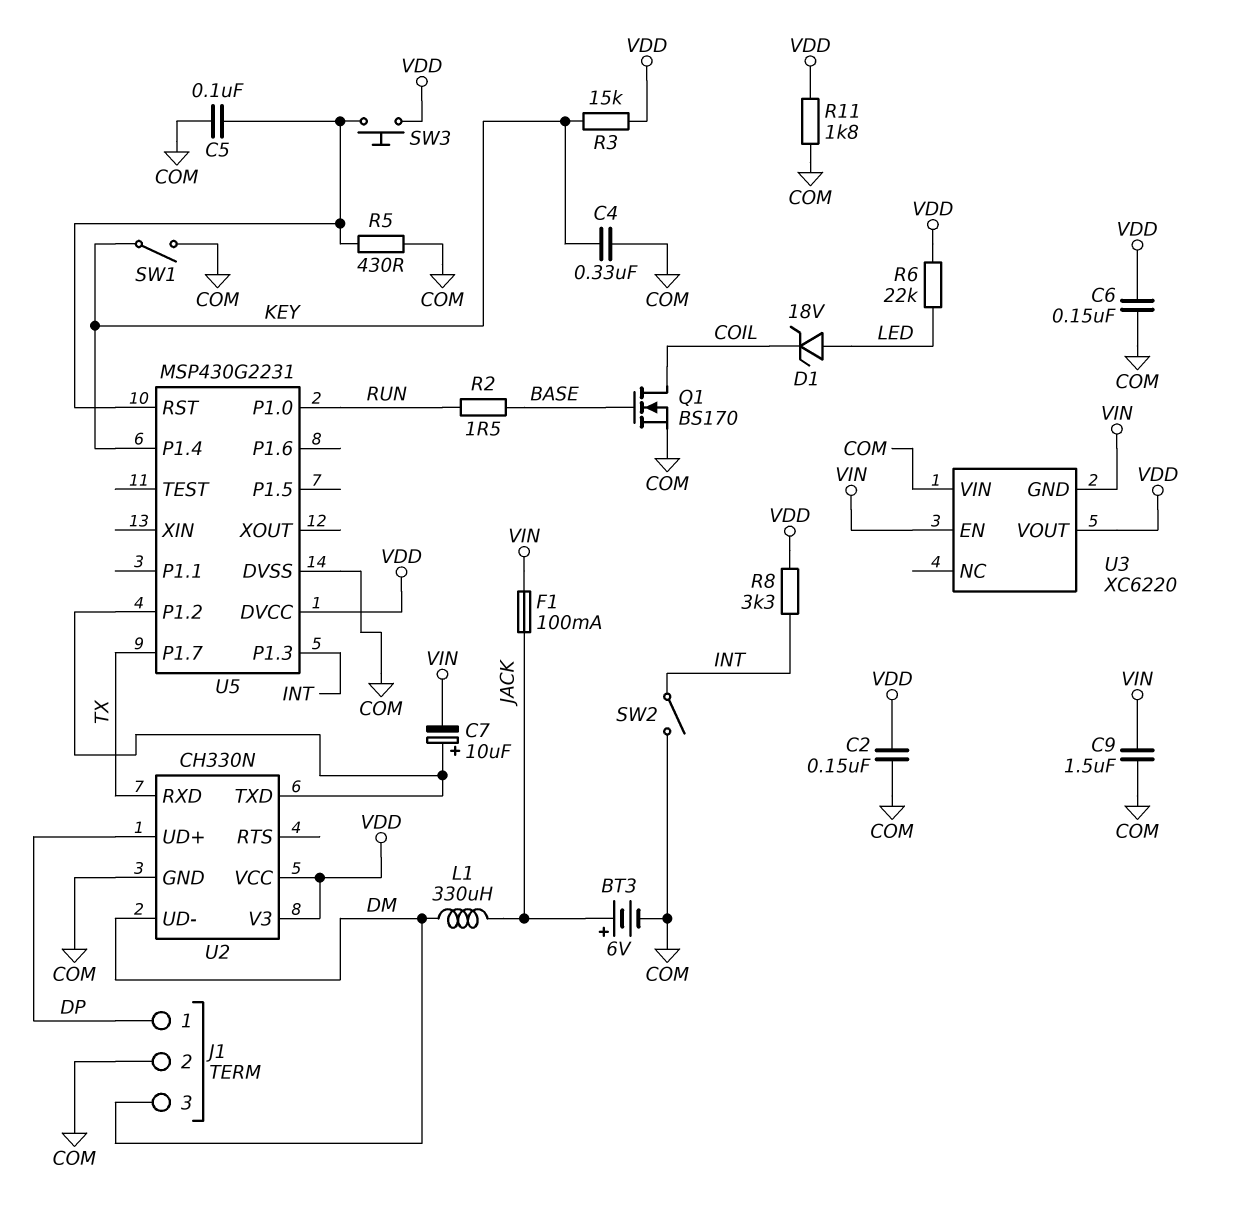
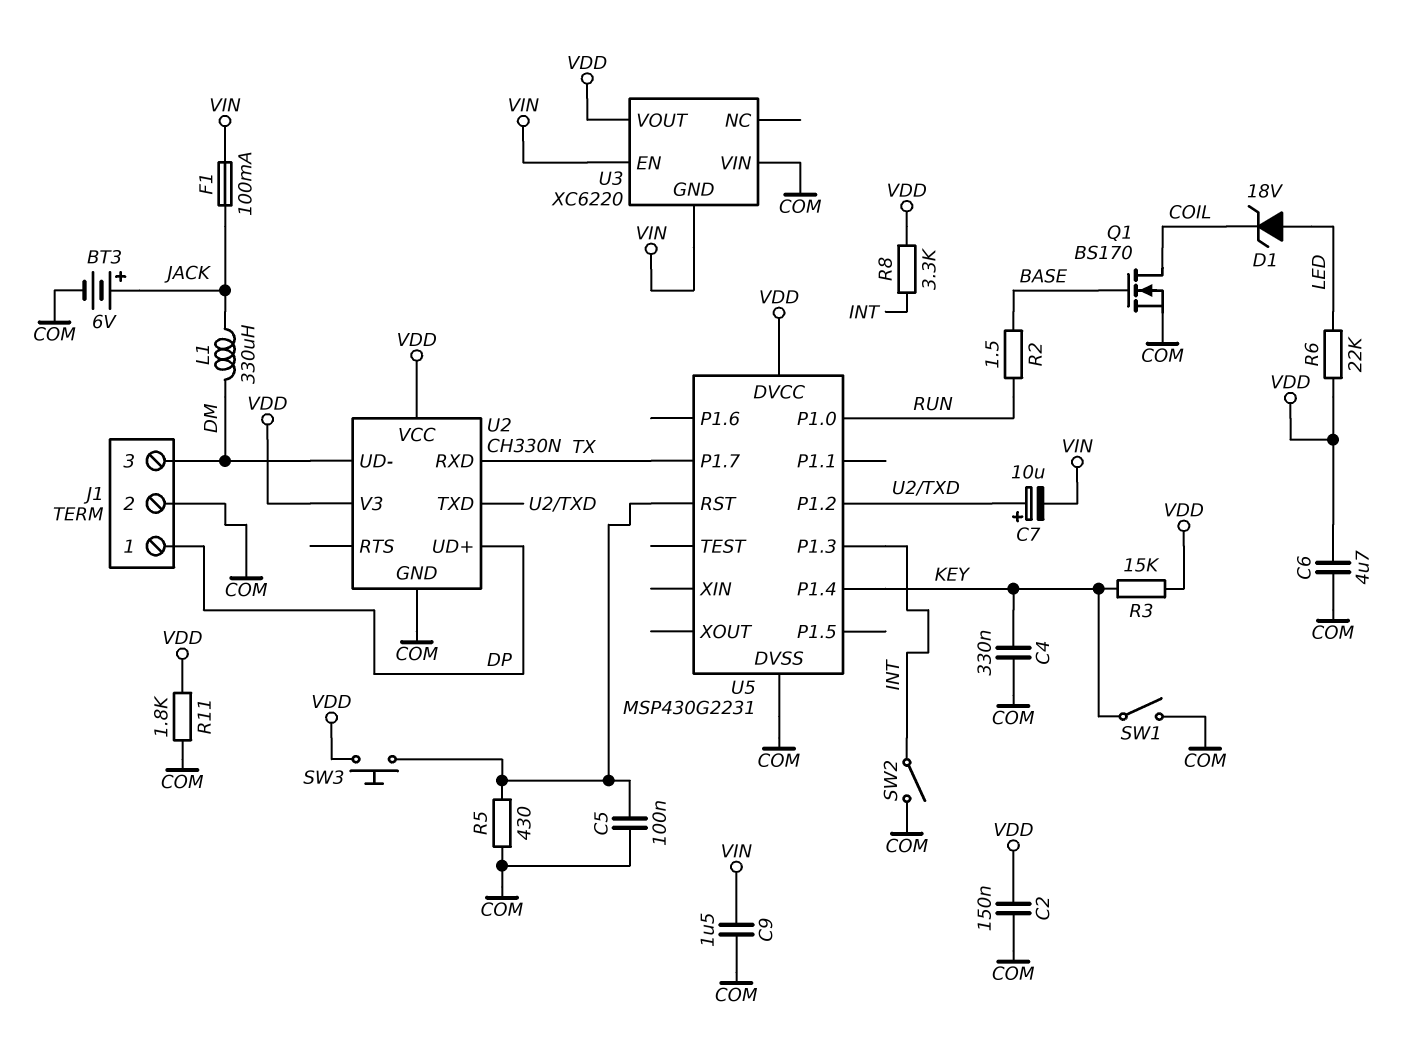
C6: 150nF (COM, VDD) -> 4.7uF (COM, VDD)

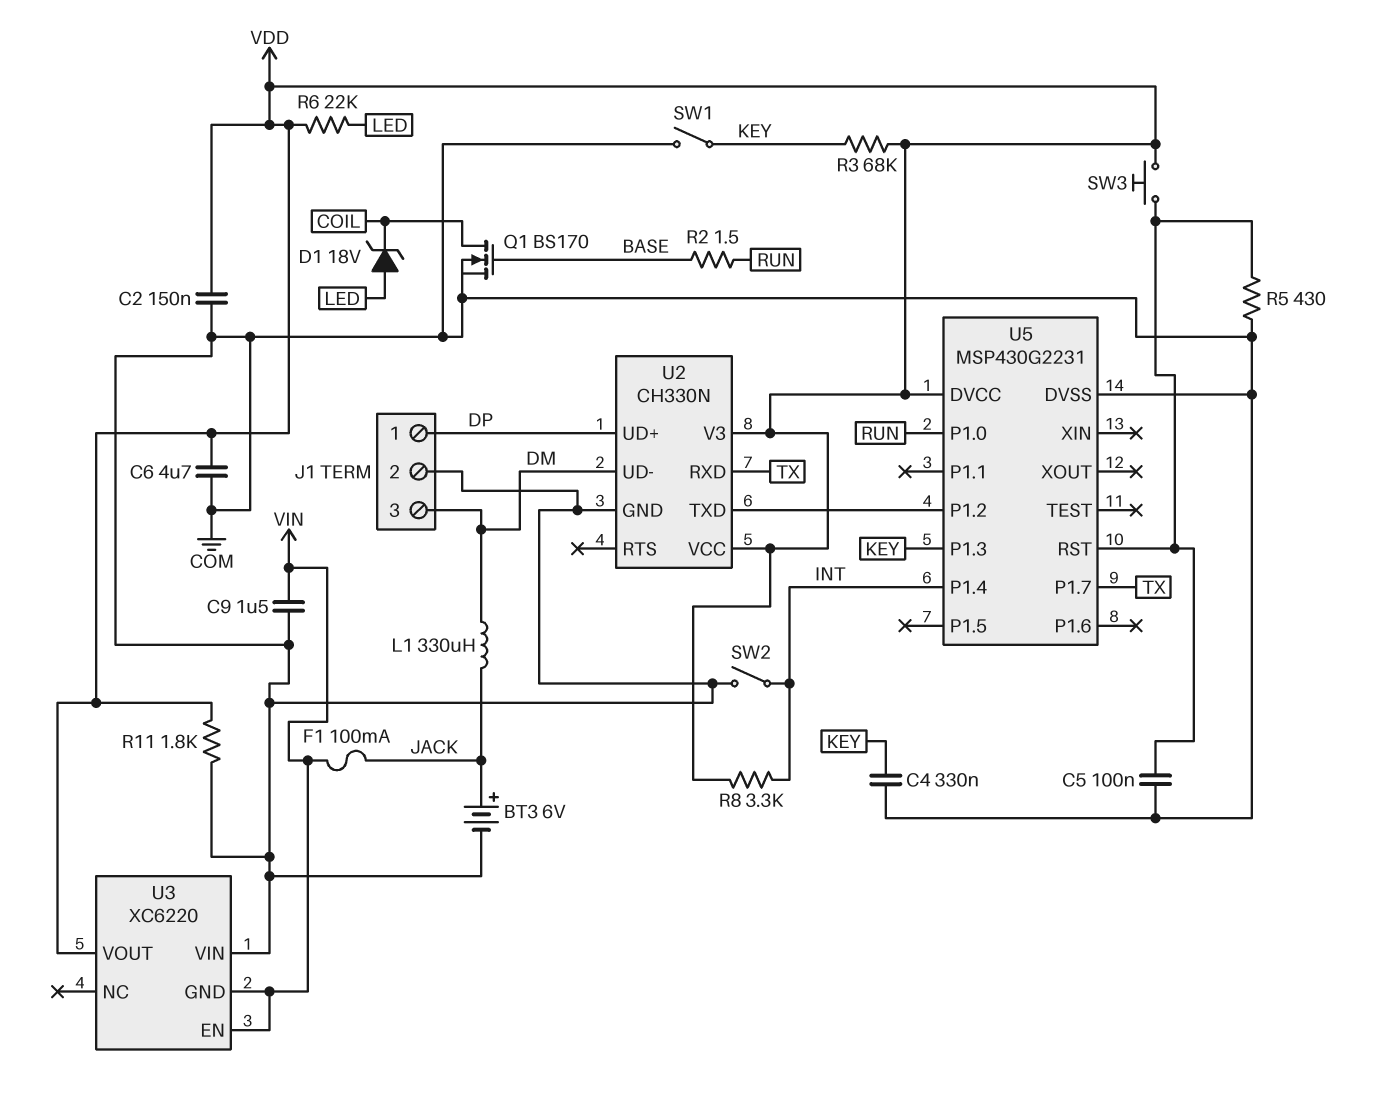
C7: 10uF (plus U2/TXD, minus VIN) -> none
R3: 15k (KEY, VDD) -> 68k (KEY, VDD)
U5 pin P1.3: INT -> KEY
U5 pin P1.4: KEY -> INT

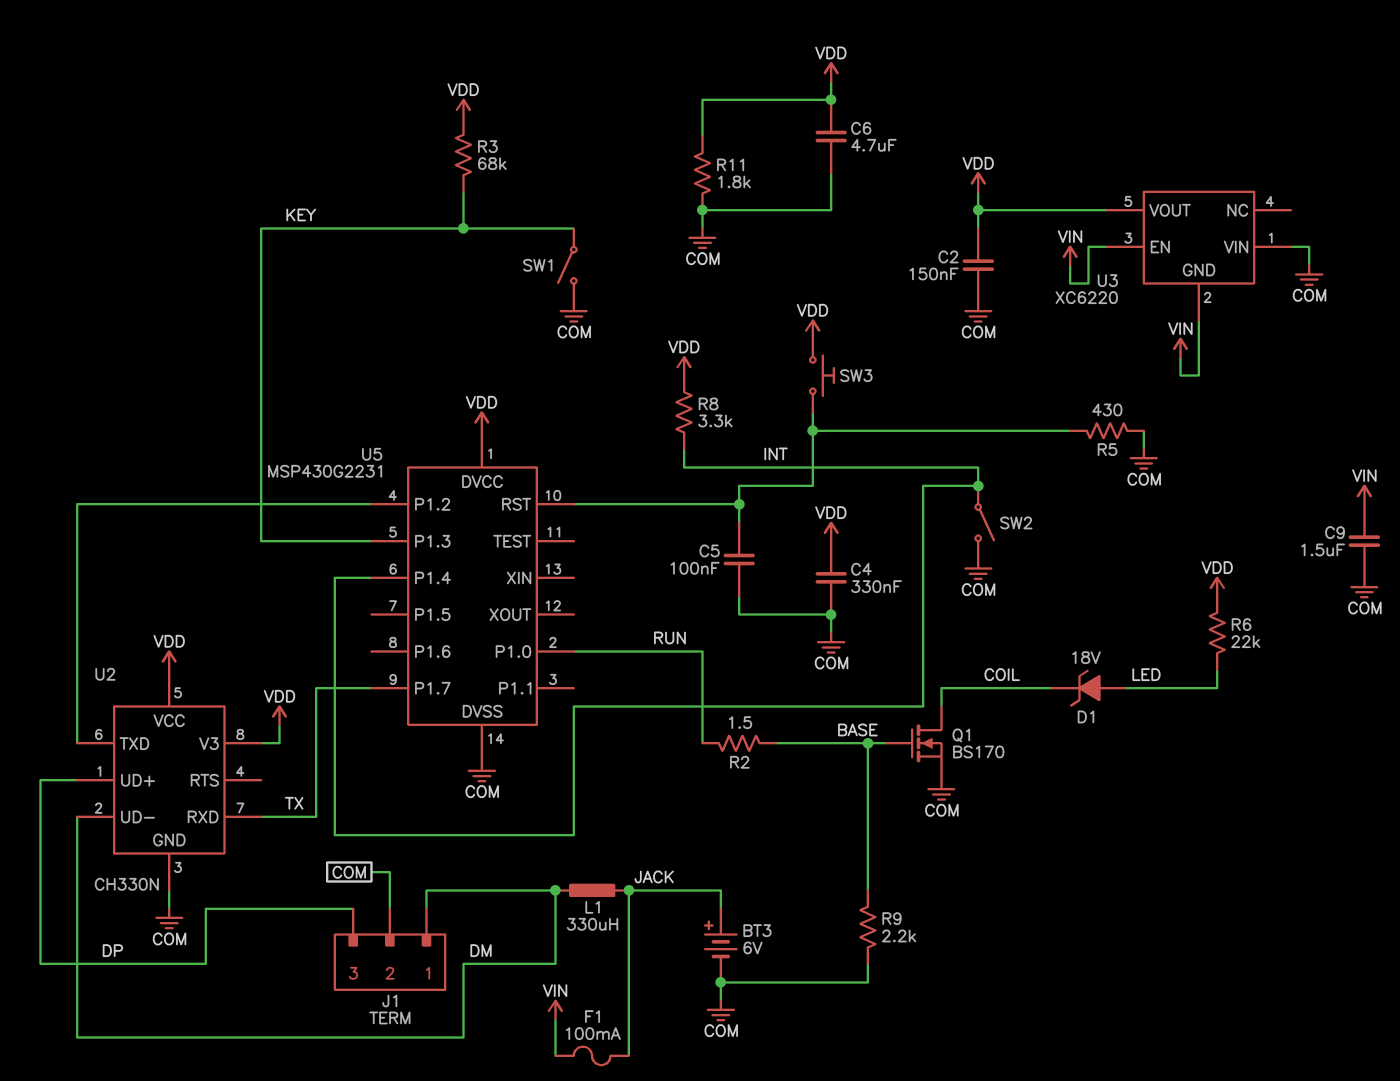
C4: 330nF (COM, KEY) -> 330nF (COM, VDD)
J1 pin 1: DP -> DM
J1 pin 3: DM -> DP
R9: none -> 2.2k (BASE, COM)

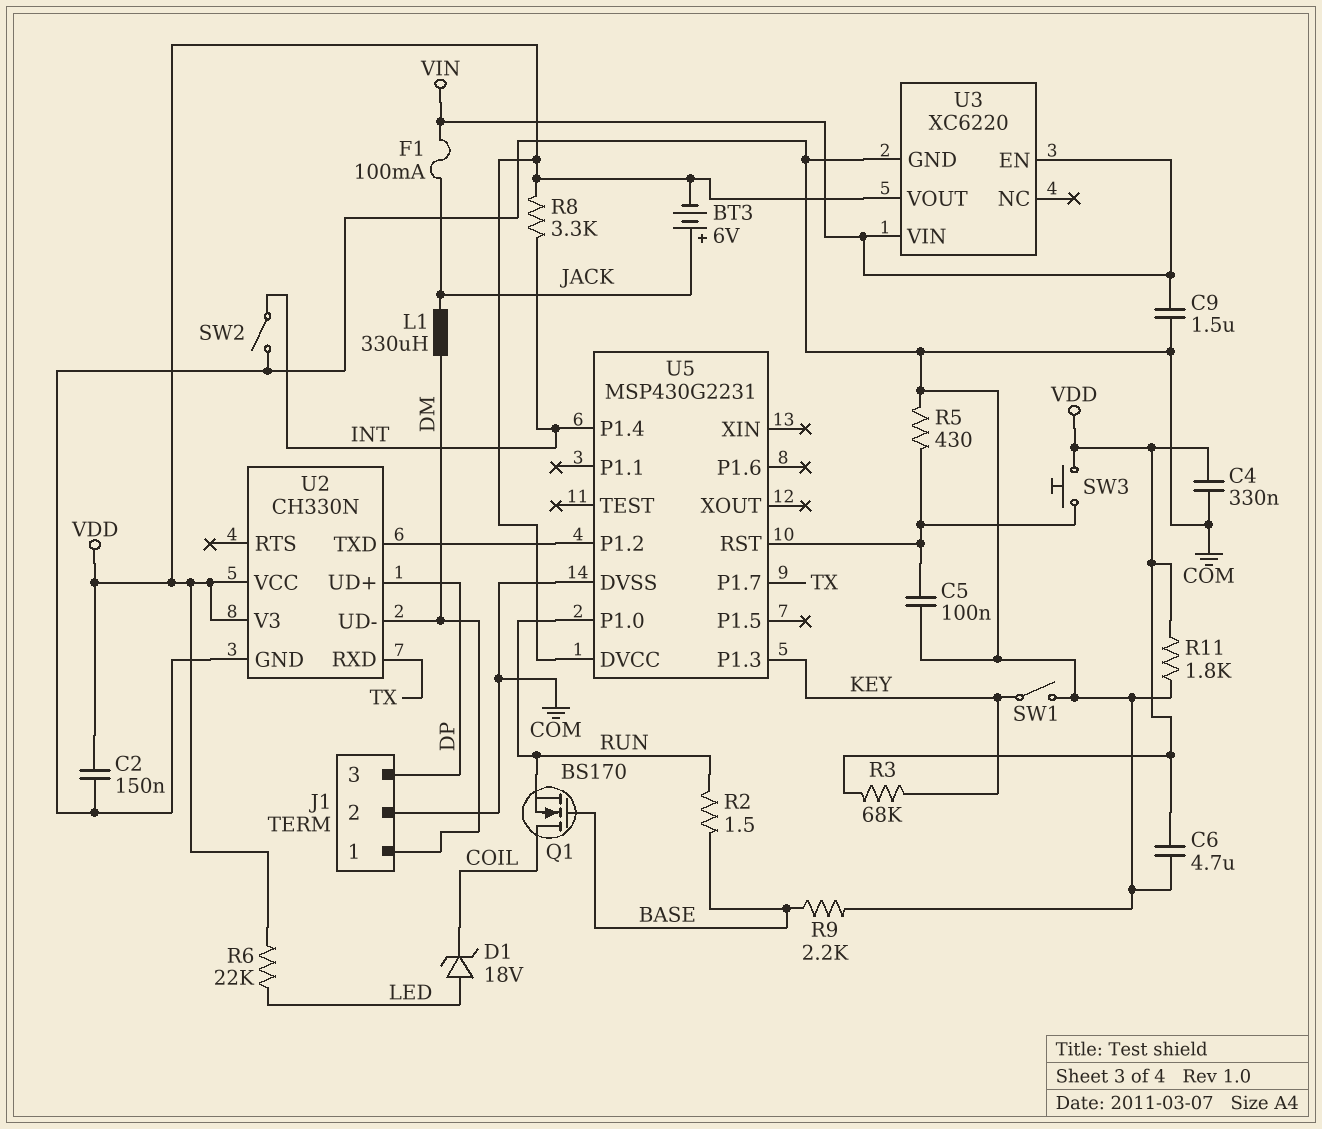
BT3: 6V (plus JACK, minus COM) -> 6V (plus JACK, minus VDD)
Q1: NMOS BS170 (G BASE, D COIL, S COM) -> NMOS BS170 (G BASE, D COIL, S RUN)
U3 pin GND: VIN -> COM
U3 pin VIN: COM -> VIN

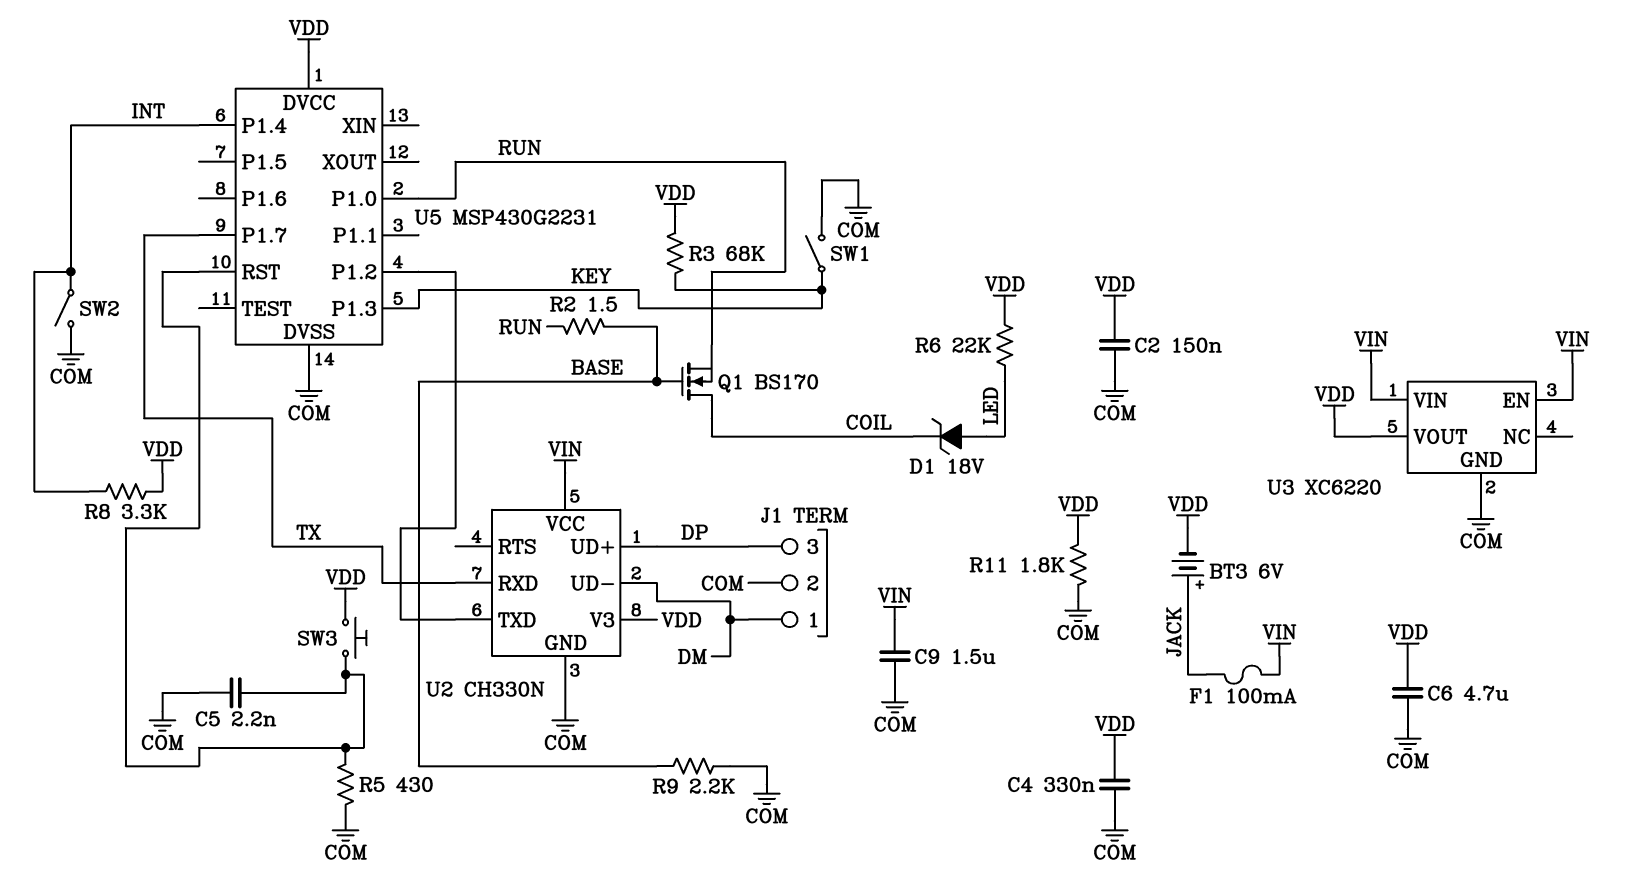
C5: 100nF (COM, U5/RST) -> 2.2nF (COM, U5/RST)
L1: 330uH (DM, JACK) -> none
U2 pin VCC: VDD -> VIN

